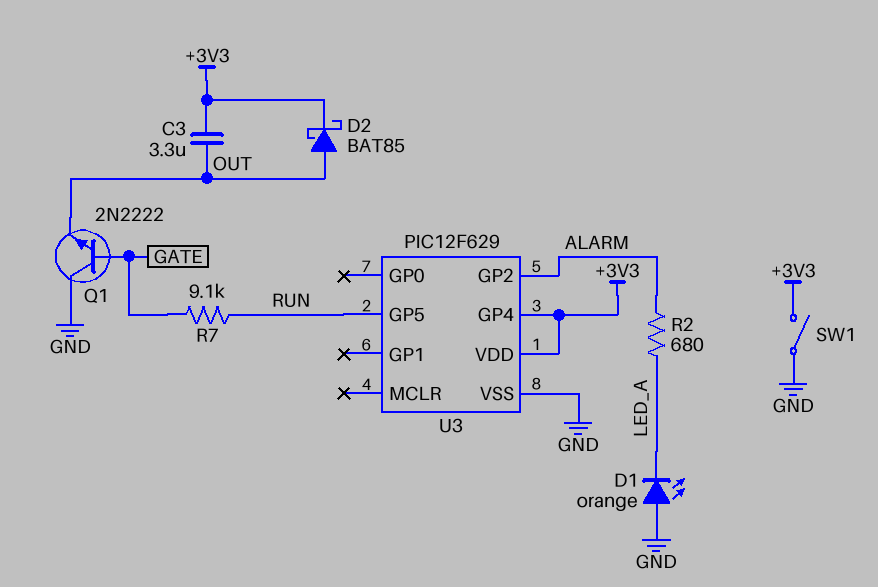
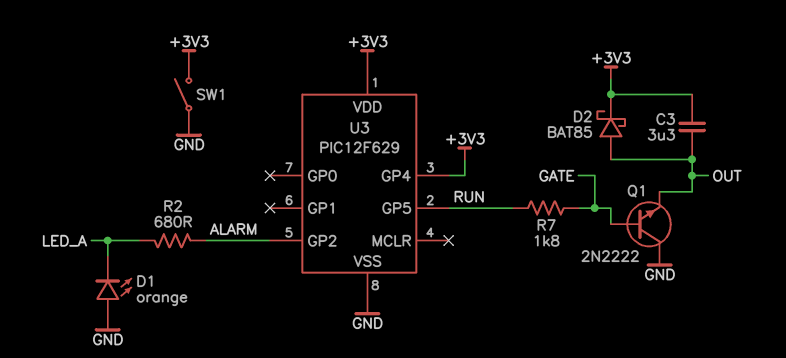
R7: 9.1k (GATE, RUN) -> 1.8k (GATE, RUN)

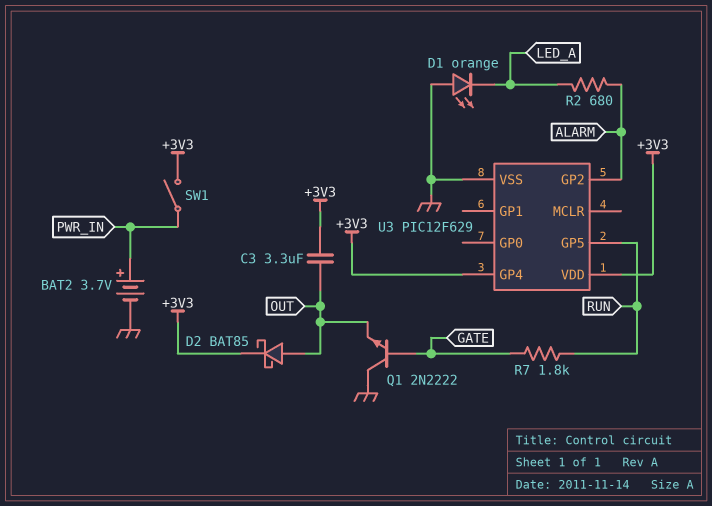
BAT2: none -> 3.7V (plus PWR_IN, minus GND)
SW1: switch (+3V3, GND) -> switch (+3V3, PWR_IN)

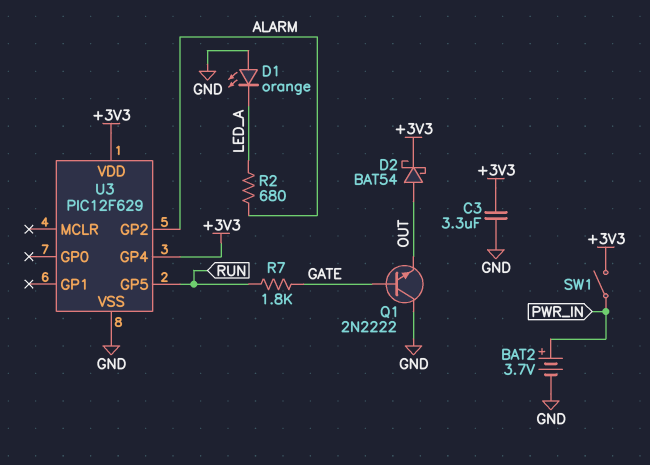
C3: 3.3uF (+3V3, OUT) -> 3.3uF (+3V3, GND)
D2: schottky BAT85 (A OUT, K +3V3) -> schottky BAT54 (A OUT, K +3V3)

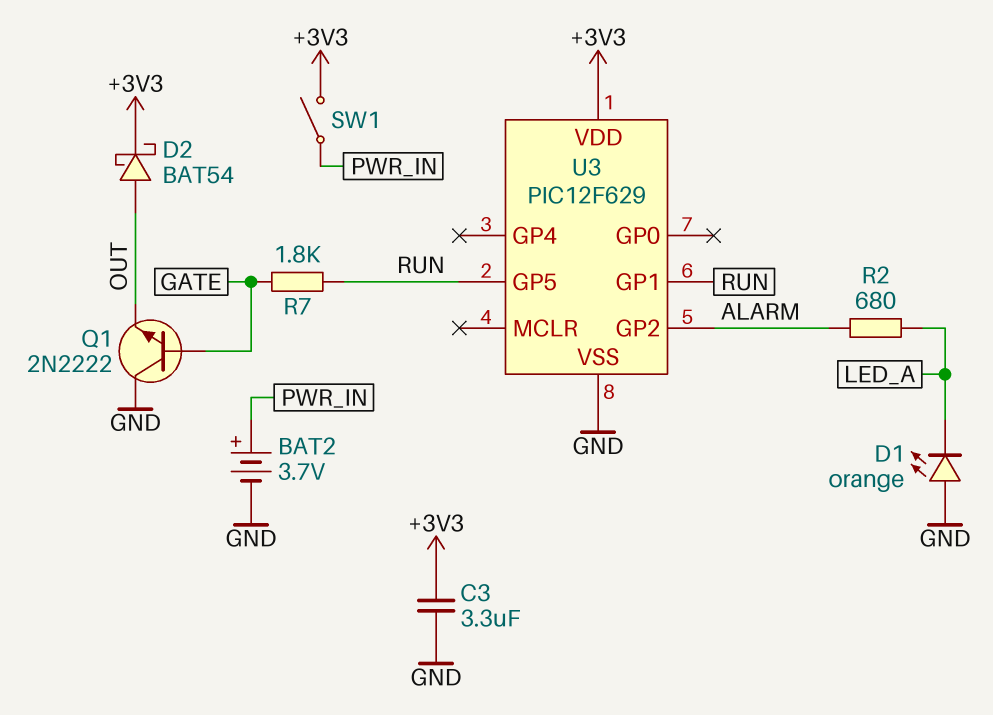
U3 pin GP1: none -> RUN
U3 pin GP4: +3V3 -> none

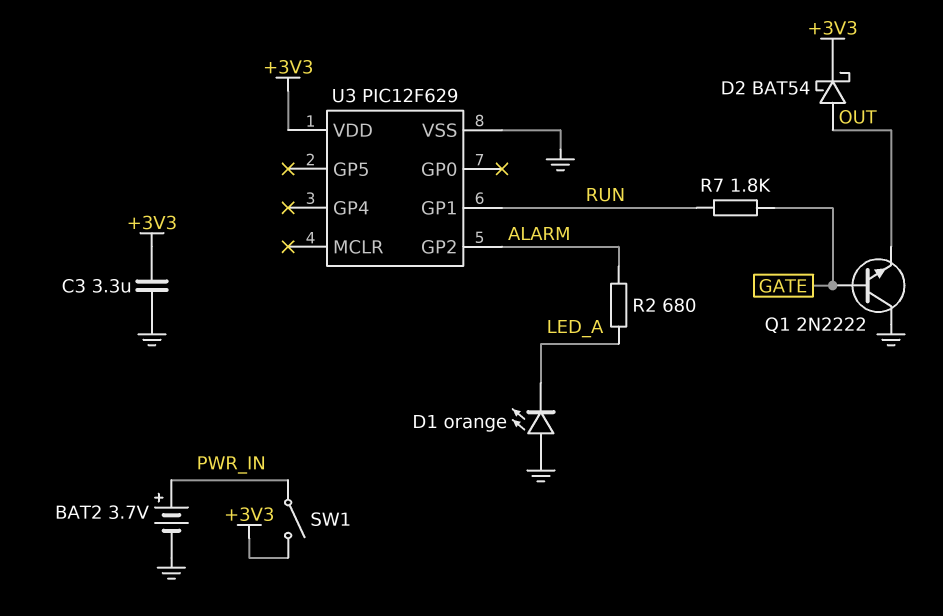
U3 pin GP5: RUN -> none

